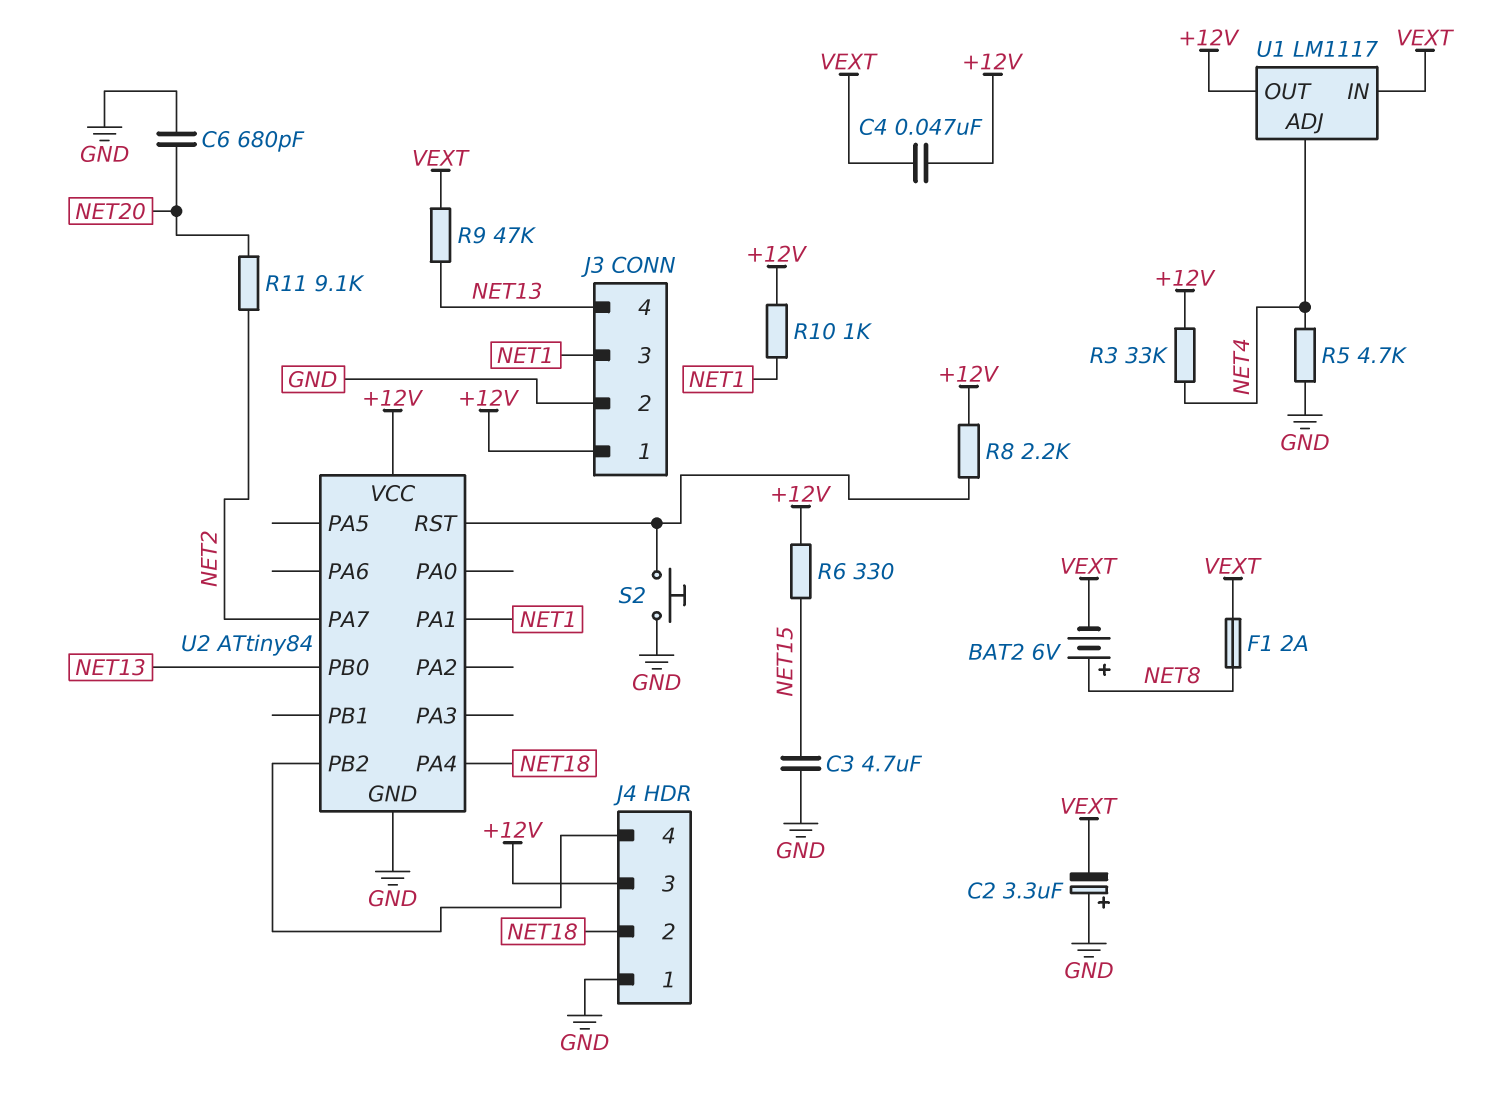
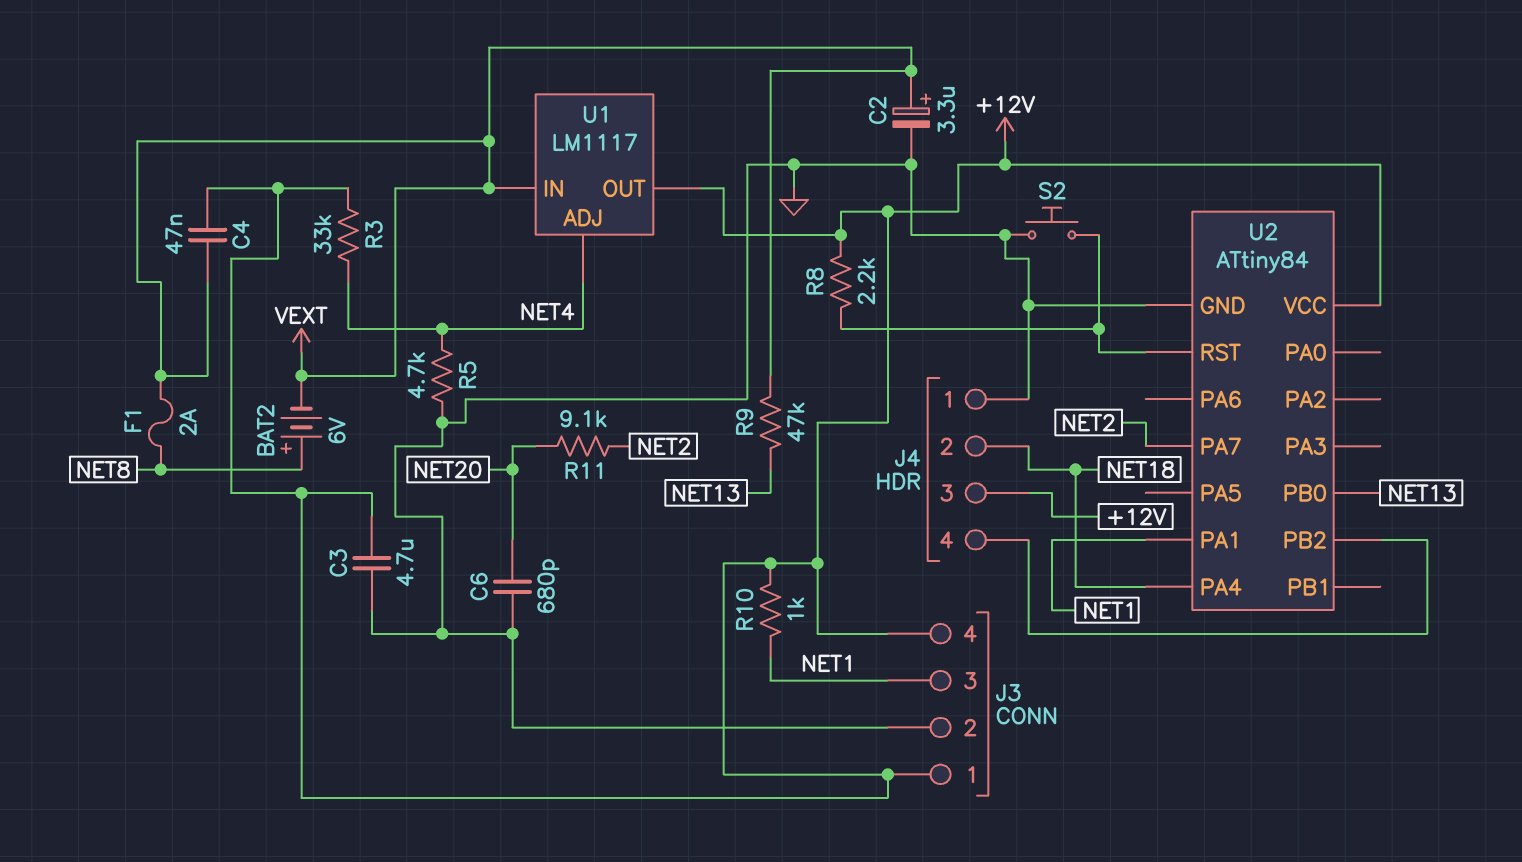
C2: 3.3uF (plus GND, minus VEXT) -> 3.3uF (plus VEXT, minus GND)
C3: 4.7uF (GND, NET15) -> 4.7uF (+12V, GND)
J3 pin 4: NET13 -> +12V
R6: 330 (+12V, NET15) -> none

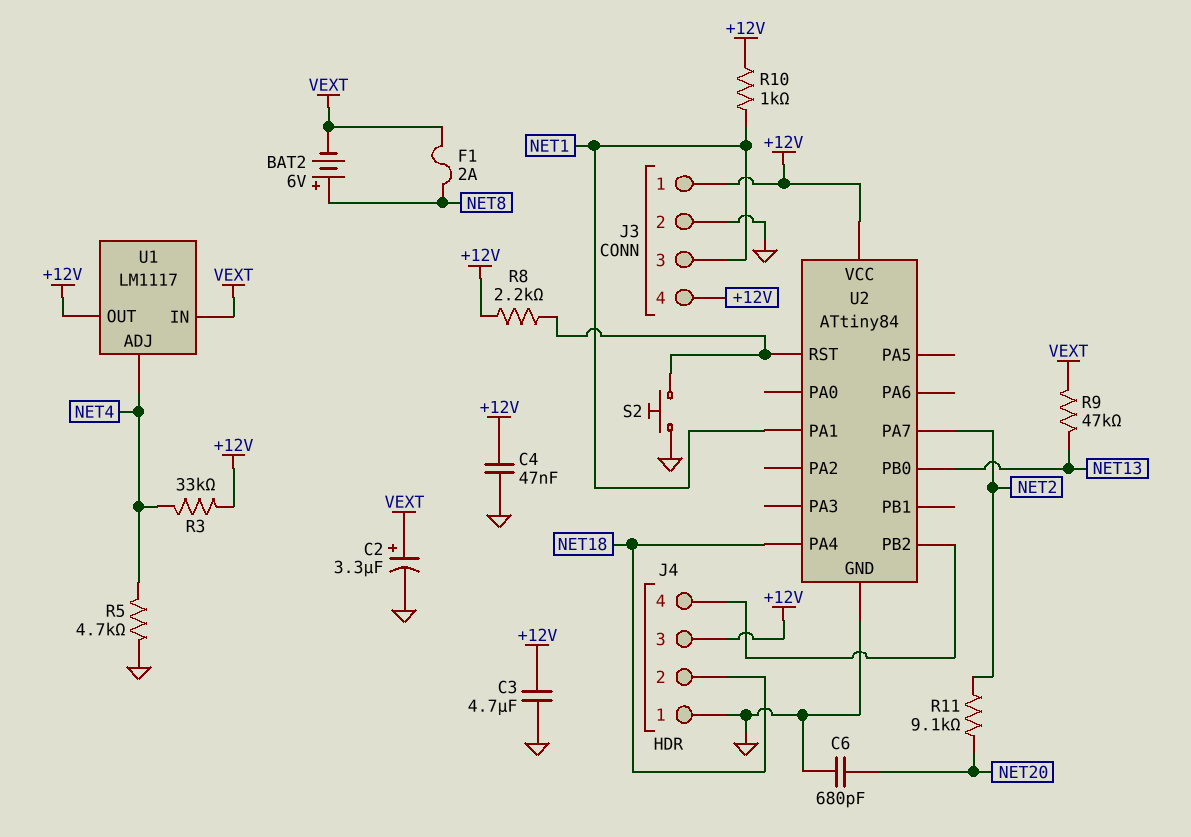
C4: 47nF (+12V, VEXT) -> 47nF (+12V, GND)

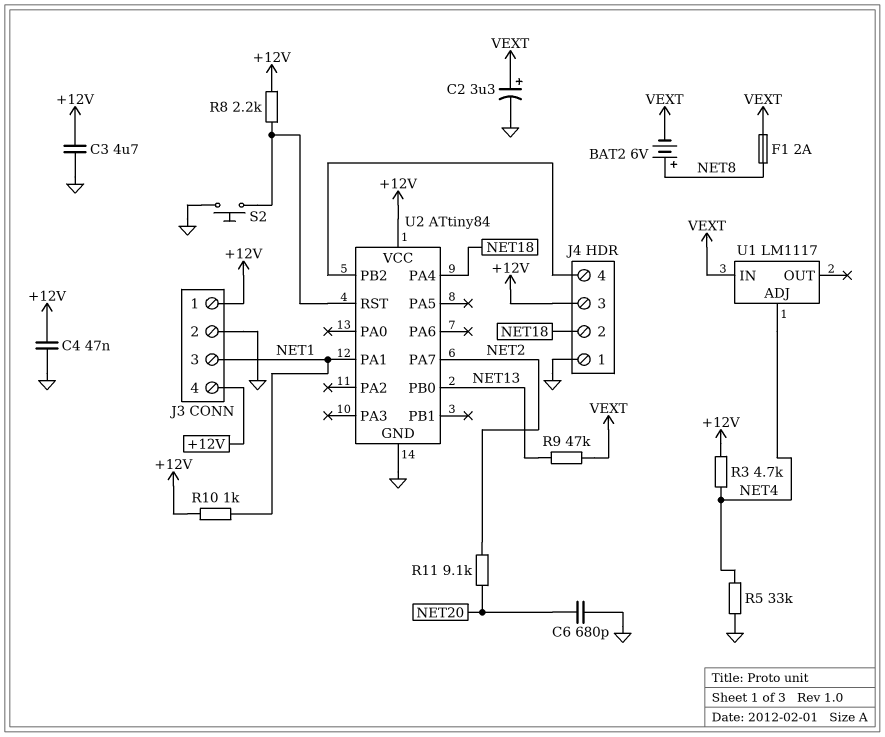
R3: 33k (+12V, NET4) -> 4.7k (+12V, NET4)
R5: 4.7k (GND, NET4) -> 33k (GND, NET4)
U1 pin OUT: +12V -> none

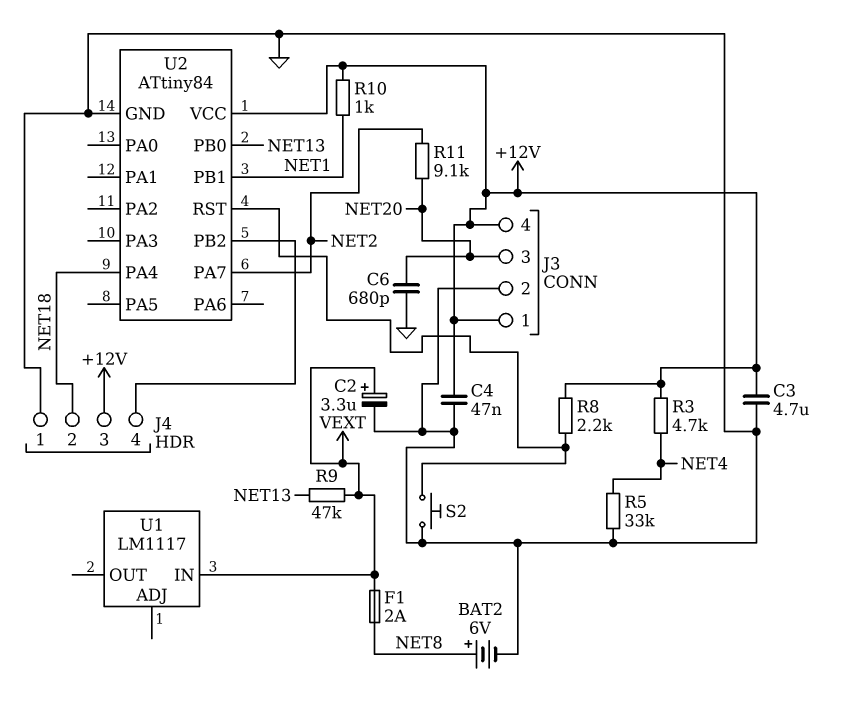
BAT2: 6V (plus NET8, minus VEXT) -> 6V (plus NET8, minus GND)
J3 pin 3: NET1 -> NET20
U1 pin ADJ: NET4 -> none
U2 pin PA1: NET1 -> none
U2 pin PB1: none -> NET1

